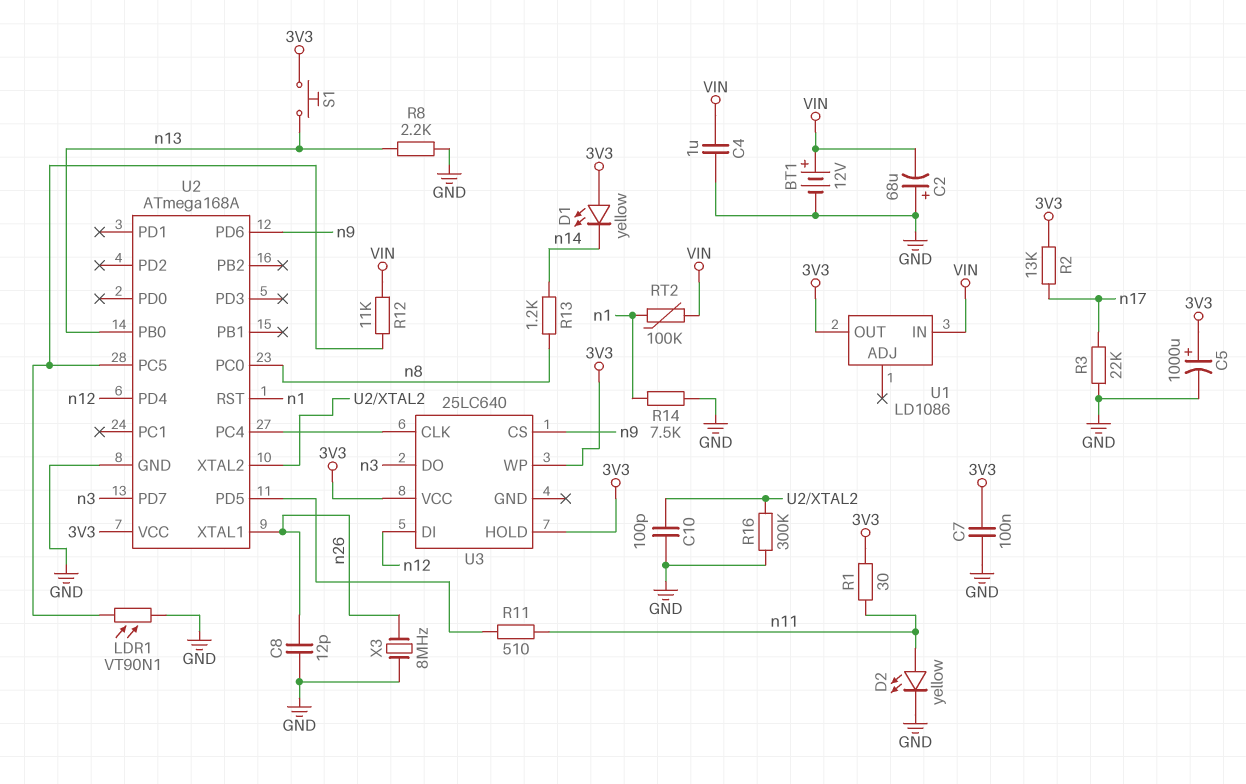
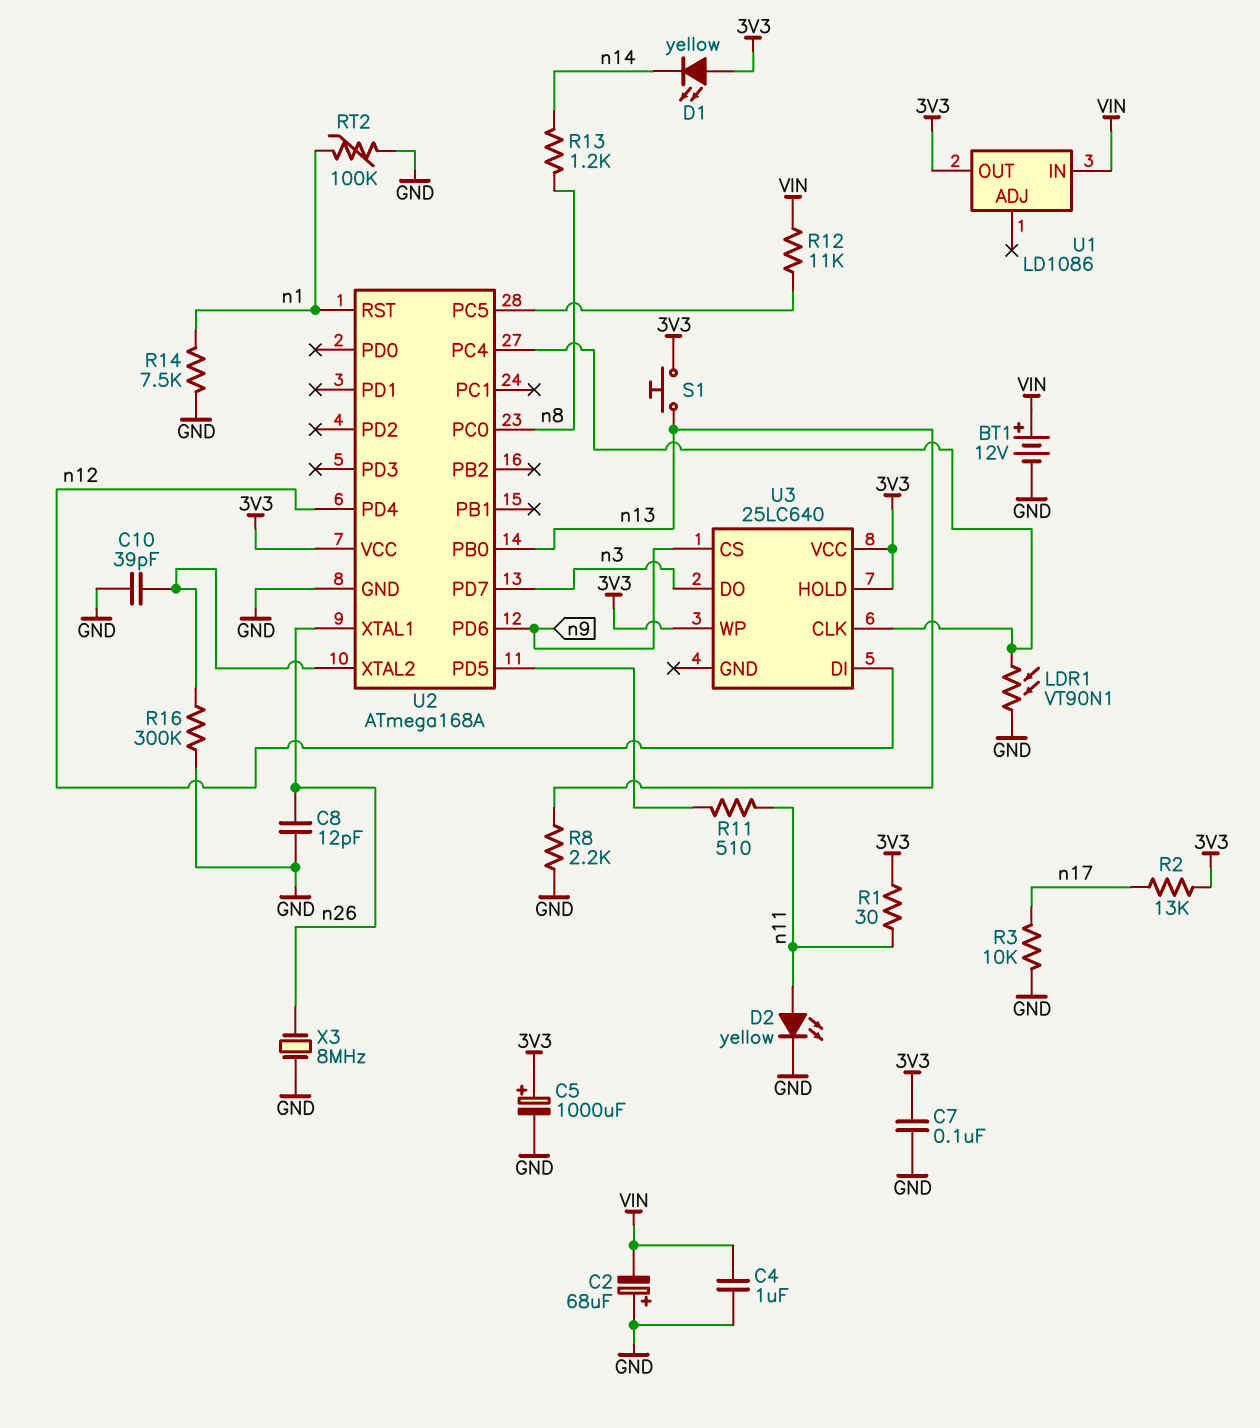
C10: 100pF (GND, U2/XTAL2) -> 39pF (GND, U2/XTAL2)
LDR1: VT90N1 (GND, U2/PC5) -> VT90N1 (GND, U2/PC4)
R3: 22k (GND, n17) -> 10k (GND, n17)
RT2: 100k (VIN, n1) -> 100k (GND, n1)

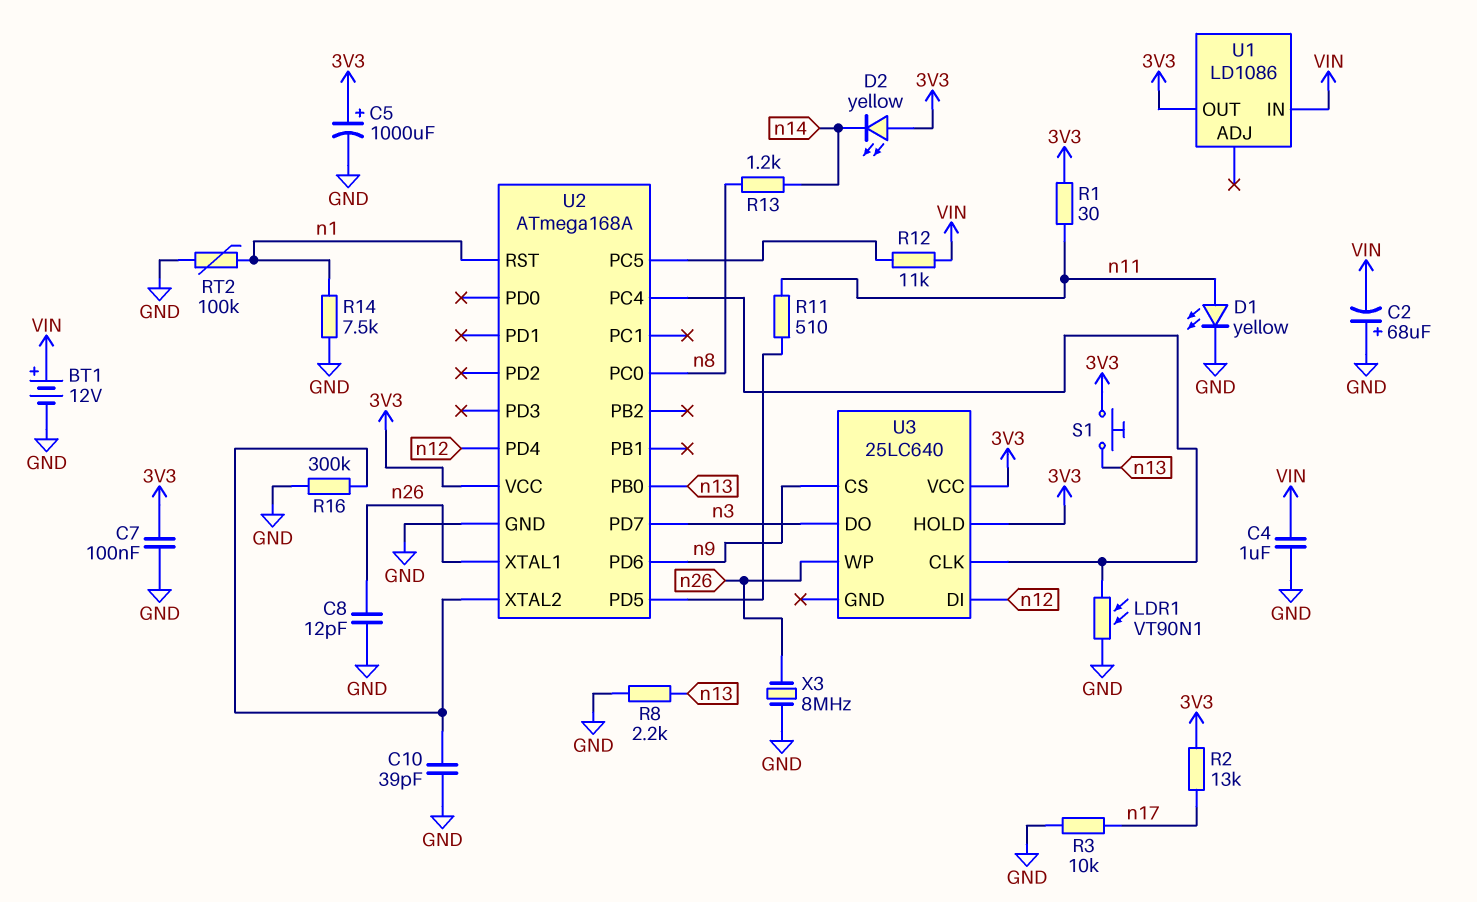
D1: LED yellow (A 3V3, K n14) -> LED yellow (A n11, K GND)
D2: LED yellow (A n11, K GND) -> LED yellow (A 3V3, K n14)
U3 pin WP: 3V3 -> n26

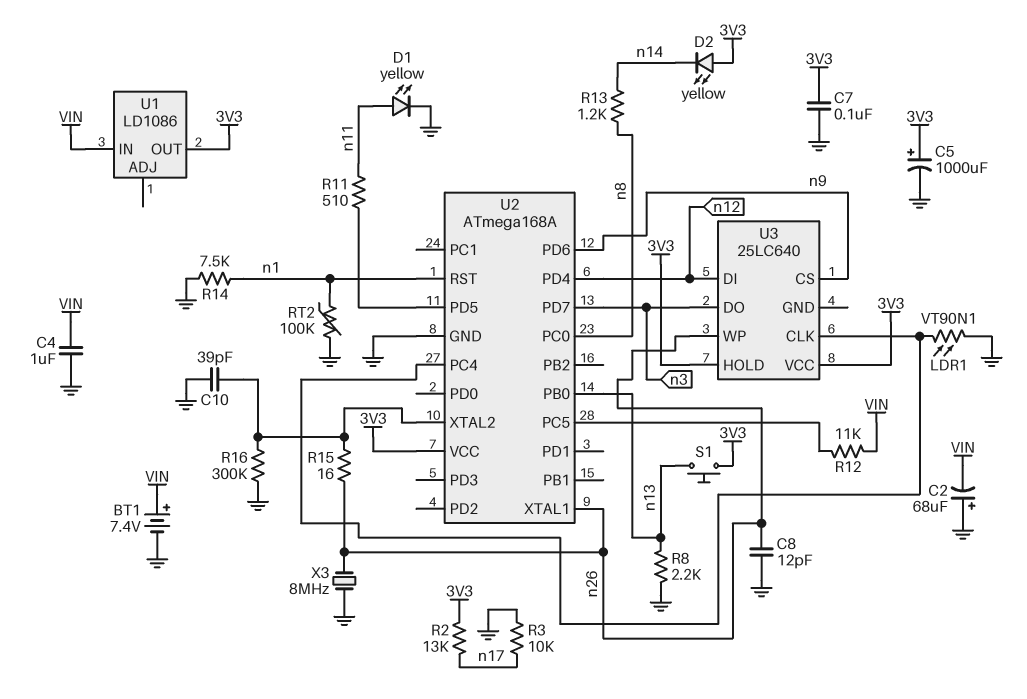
BT1: 12V (plus VIN, minus GND) -> 7.4V (plus VIN, minus GND)
R1: 30 (3V3, n11) -> none
R15: none -> 16 (U2/XTAL2, n26)

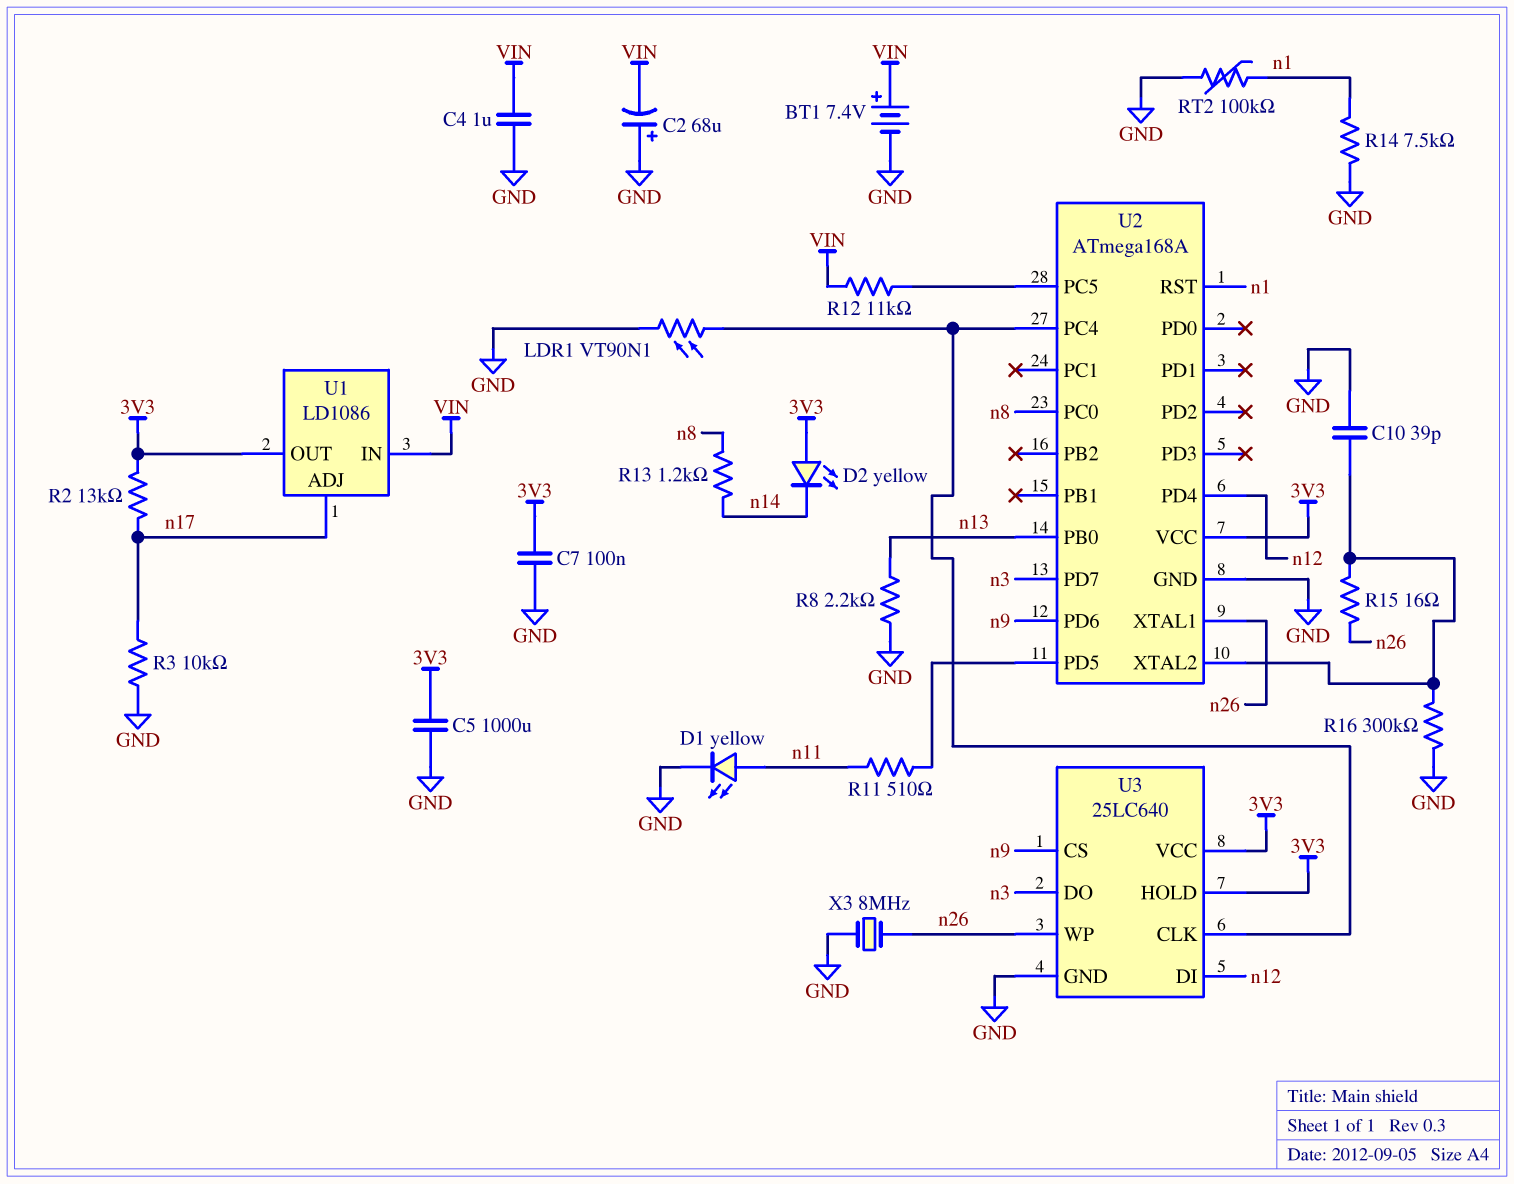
C5: 1000uF (plus 3V3, minus GND) -> 1000uF (3V3, GND)
C8: 12pF (GND, n26) -> none
S1: button (3V3, n13) -> none
U1 pin ADJ: none -> n17
U3 pin GND: none -> GND

